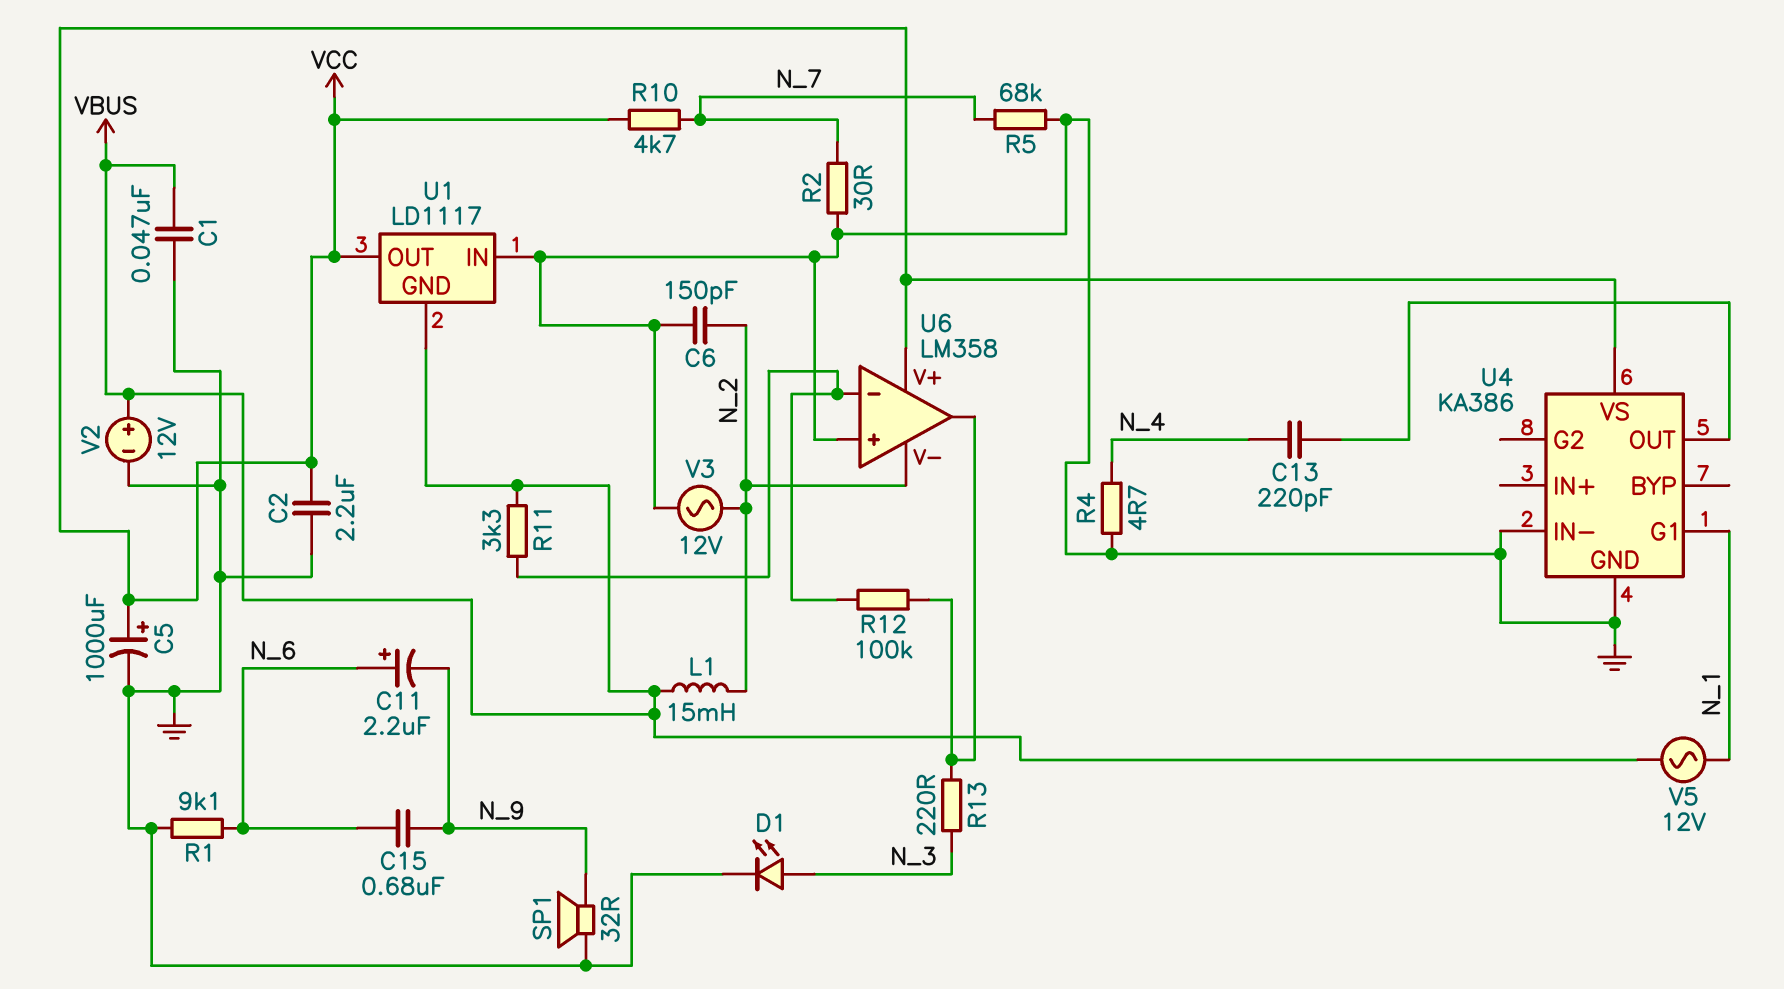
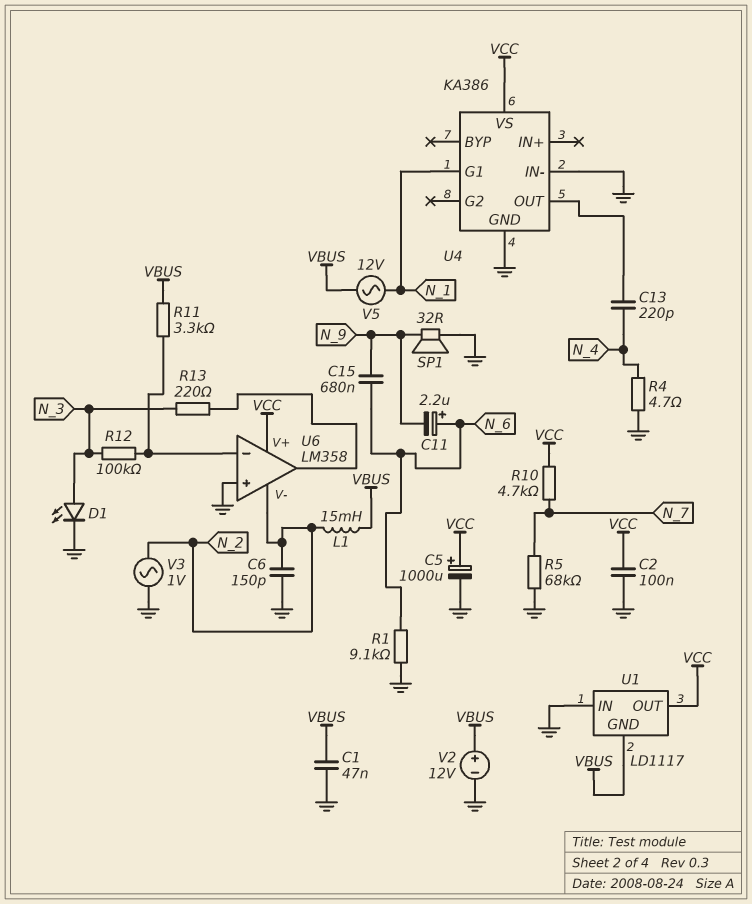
C2: 2.2uF (GND, VCC) -> 100nF (GND, VCC)
R2: 30 (GND, N_7) -> none
R12: 100k (U6/in-, U6/out) -> 100k (N_3, U6/in-)
V3: AC 12V (GND, N_2) -> AC 1V (GND, N_2)

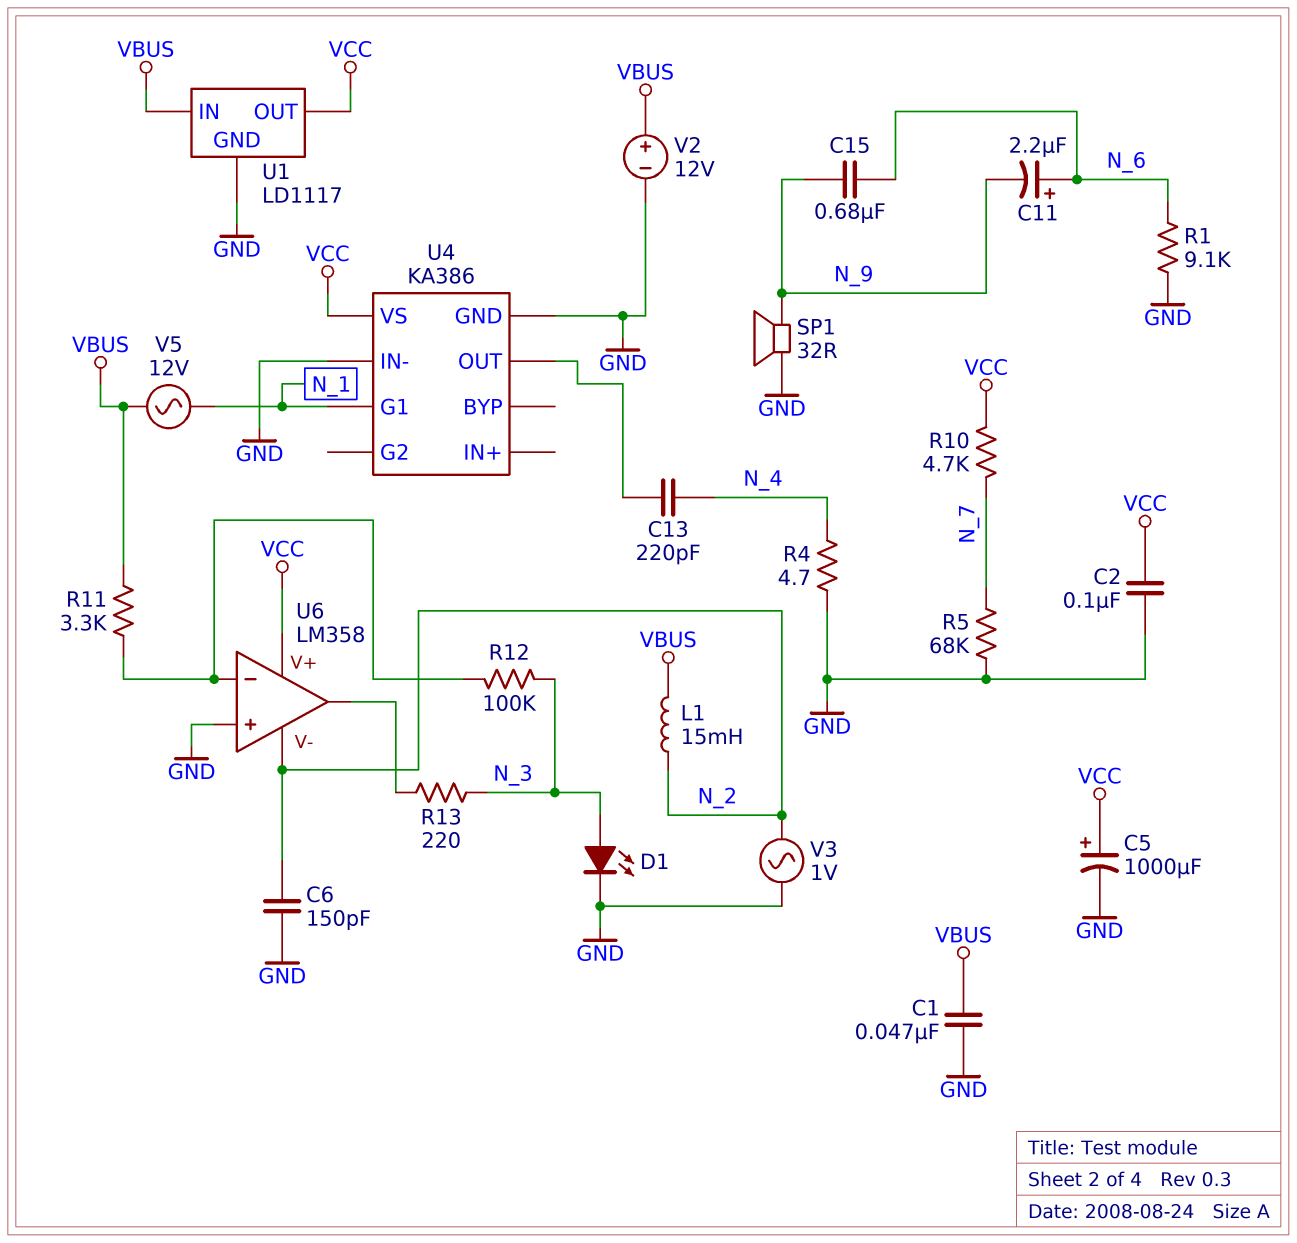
U1 pin GND: VBUS -> GND
U1 pin IN: GND -> VBUS

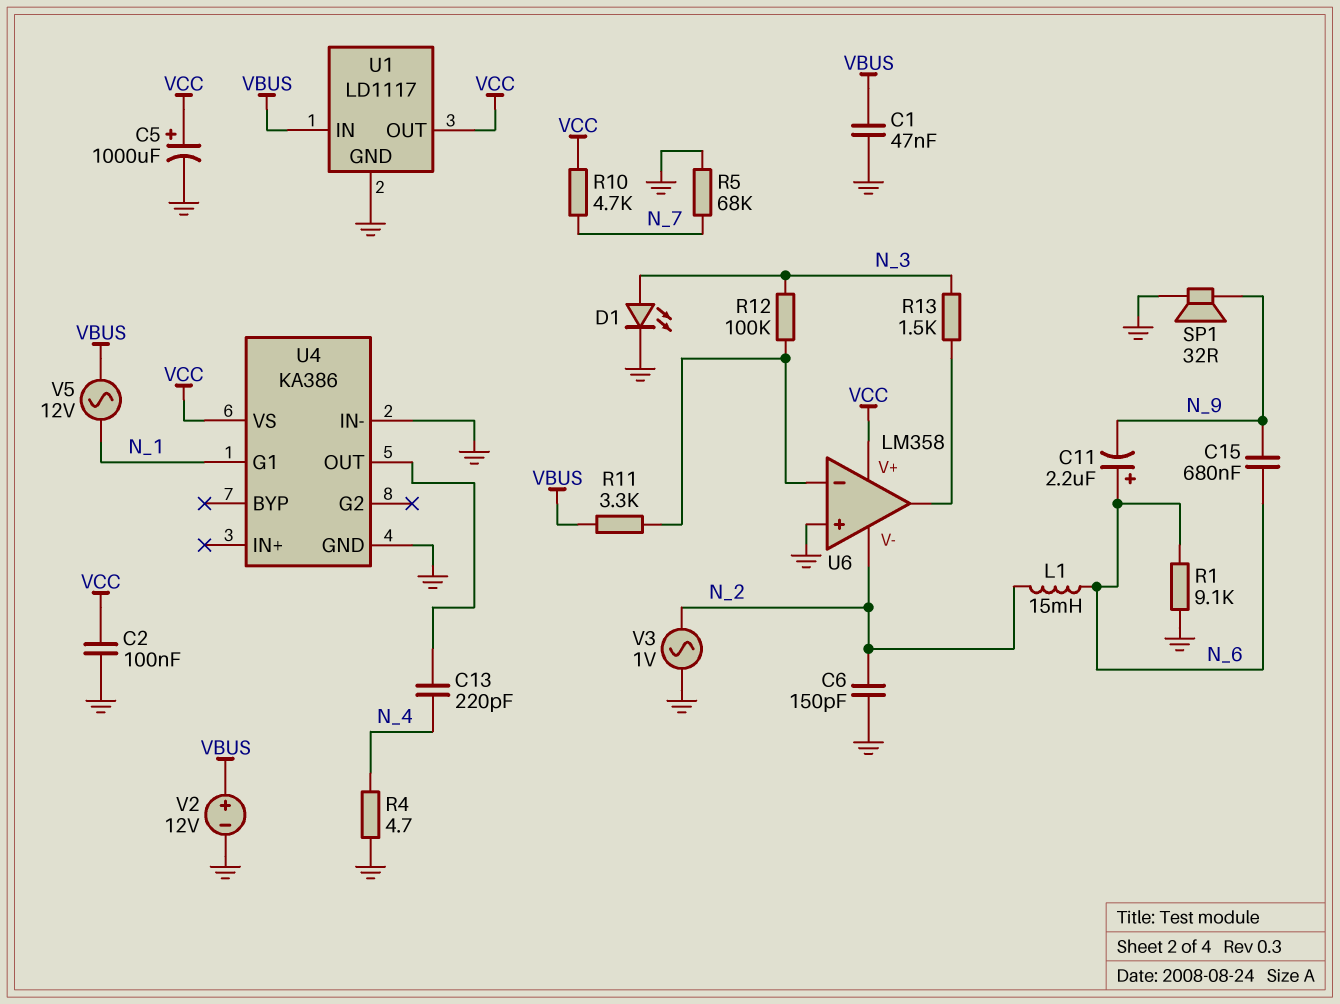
L1: 15mH (N_2, VBUS) -> 15mH (N_2, N_6)
R13: 220 (N_3, U6/out) -> 1.5k (N_3, U6/out)

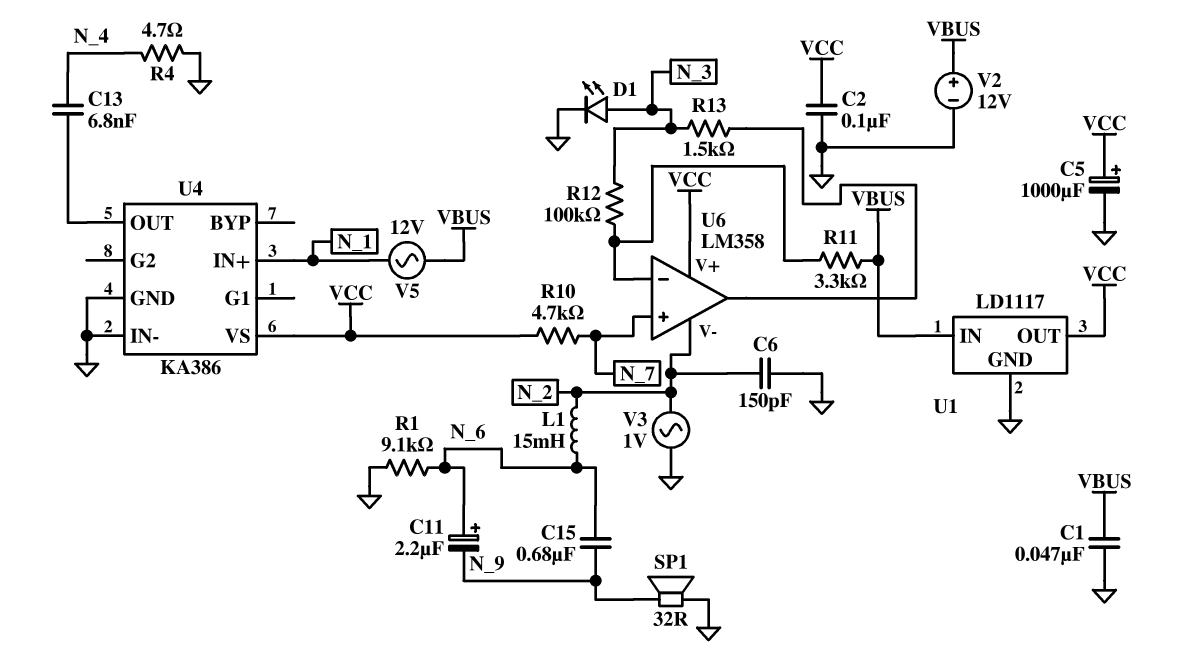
C13: 220pF (N_4, U4/OUT) -> 6.8nF (N_4, U4/OUT)
R5: 68k (GND, N_7) -> none
U4 pin G1: N_1 -> none
U4 pin IN+: none -> N_1
U6 pin in+: GND -> N_7

